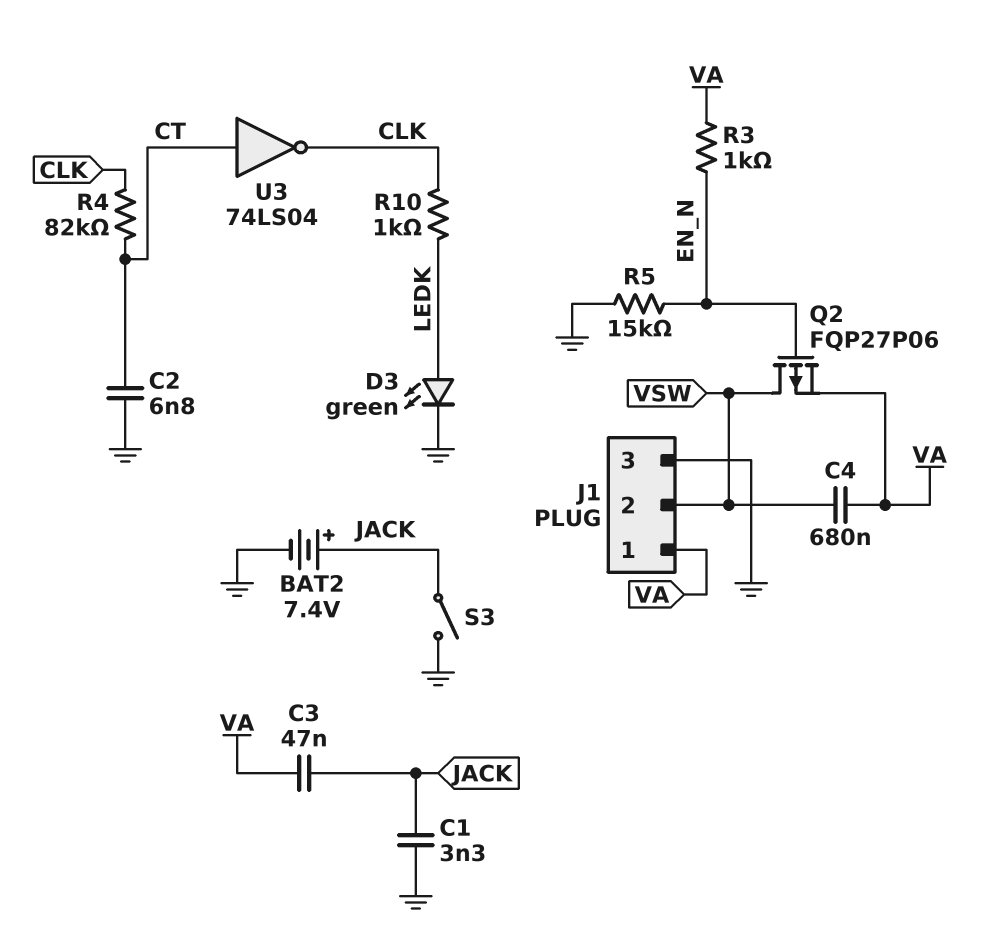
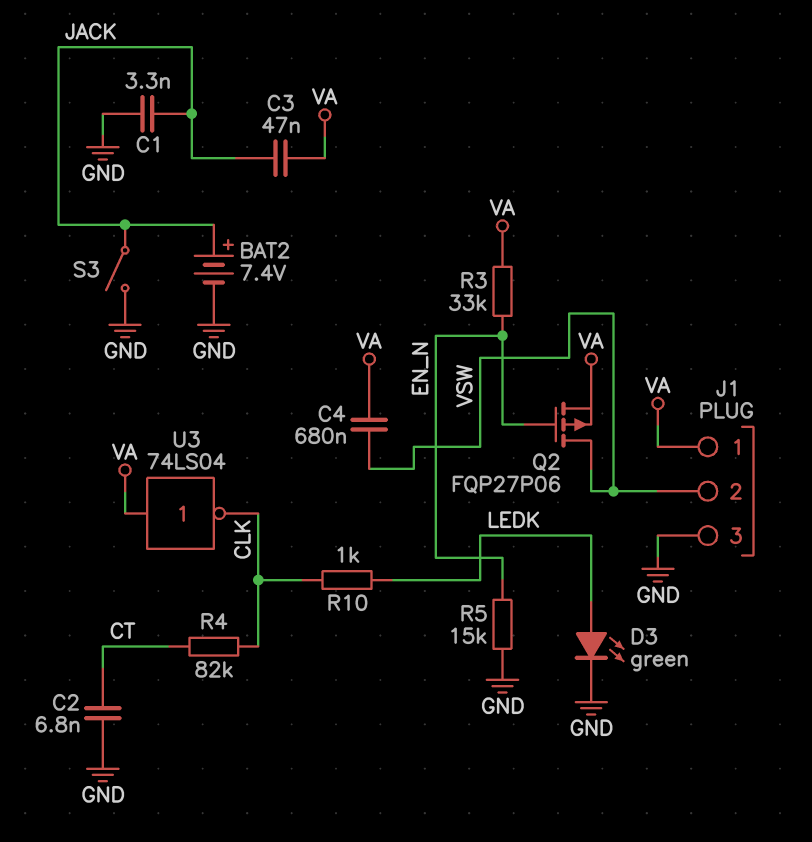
R3: 1k (EN_N, VA) -> 33k (EN_N, VA)
U3: NOT 74LS04 (in CT, out CLK) -> NOT 74LS04 (in VA, out CLK)

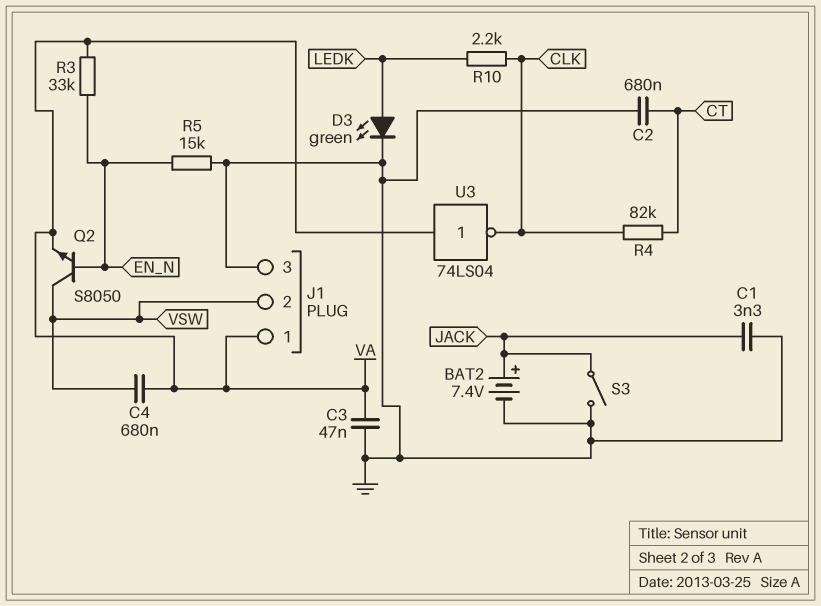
C2: 6.8nF (CT, GND) -> 680nF (CT, GND)
C3: 47nF (JACK, VA) -> 47nF (GND, VA)
Q2: PMOS FQP27P06 (G EN_N, D VSW, S VA) -> NPN S8050 (B EN_N, C VSW, E VA)
R10: 1k (CLK, LEDK) -> 2.2k (CLK, LEDK)

